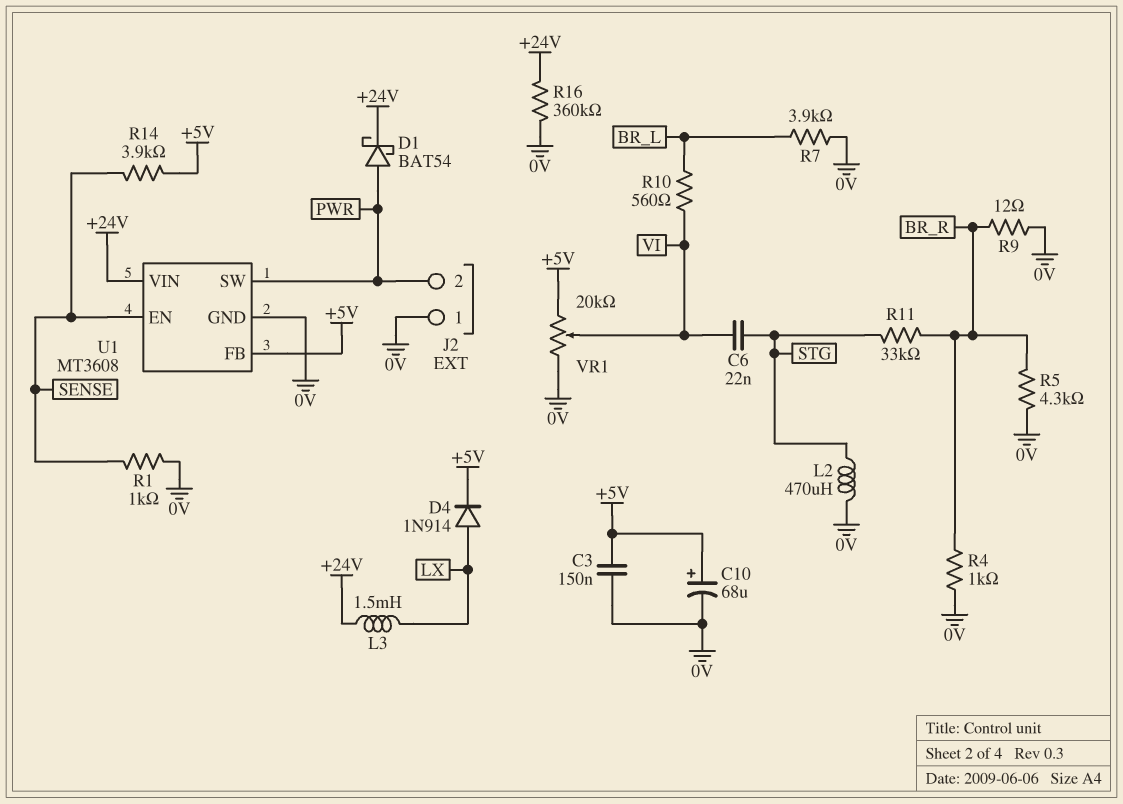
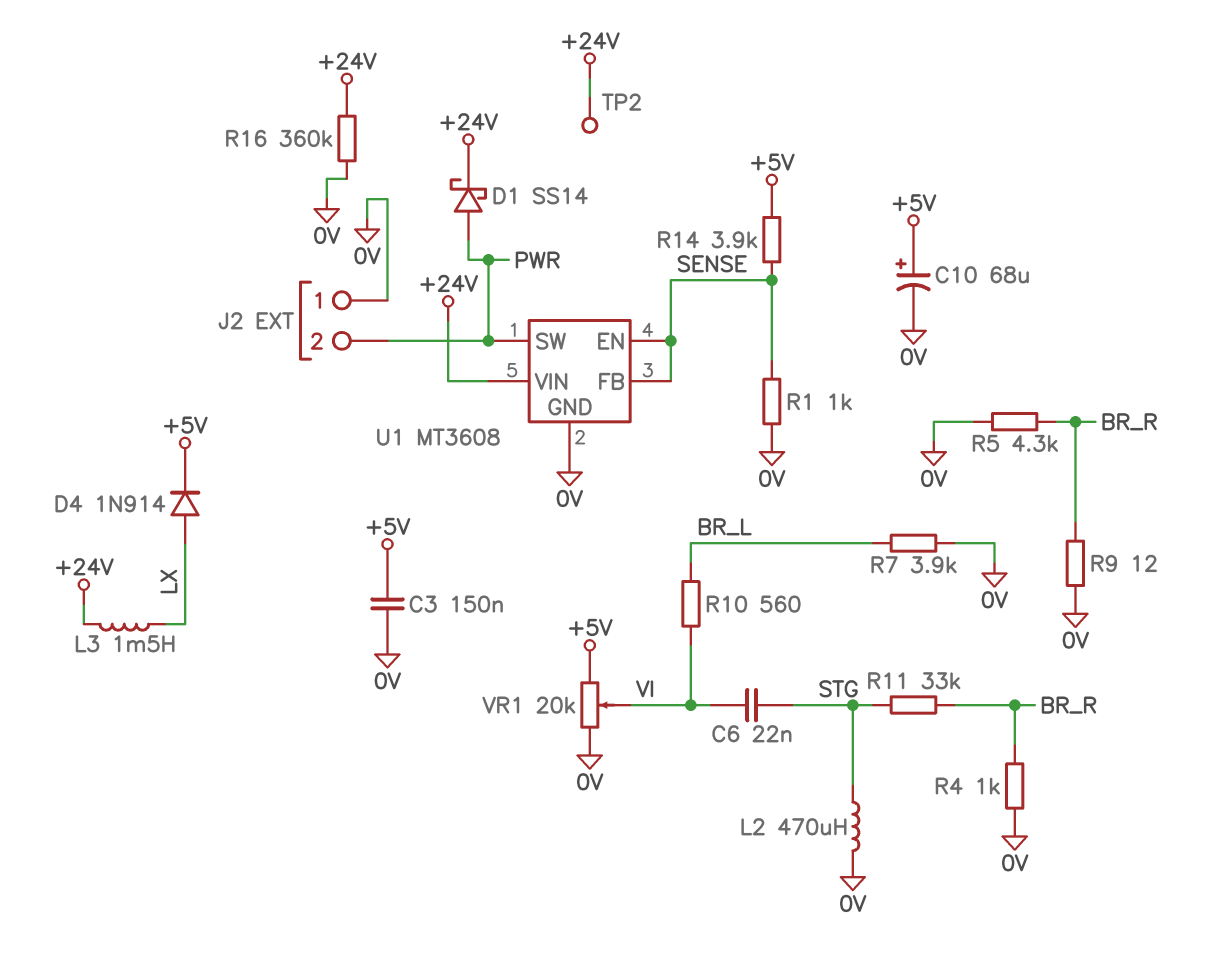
D1: schottky BAT54 (A PWR, K +24V) -> schottky SS14 (A PWR, K +24V)
TP2: none -> test point (+24V)
U1 pin FB: +5V -> SENSE

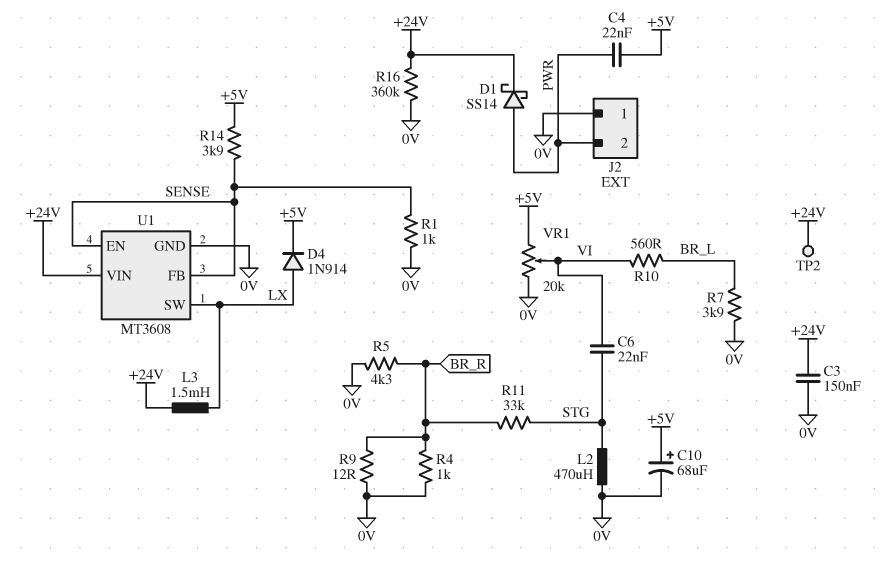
C3: 150nF (+5V, 0V) -> 150nF (+24V, 0V)
C4: none -> 22nF (+5V, PWR)
U1 pin SW: PWR -> LX

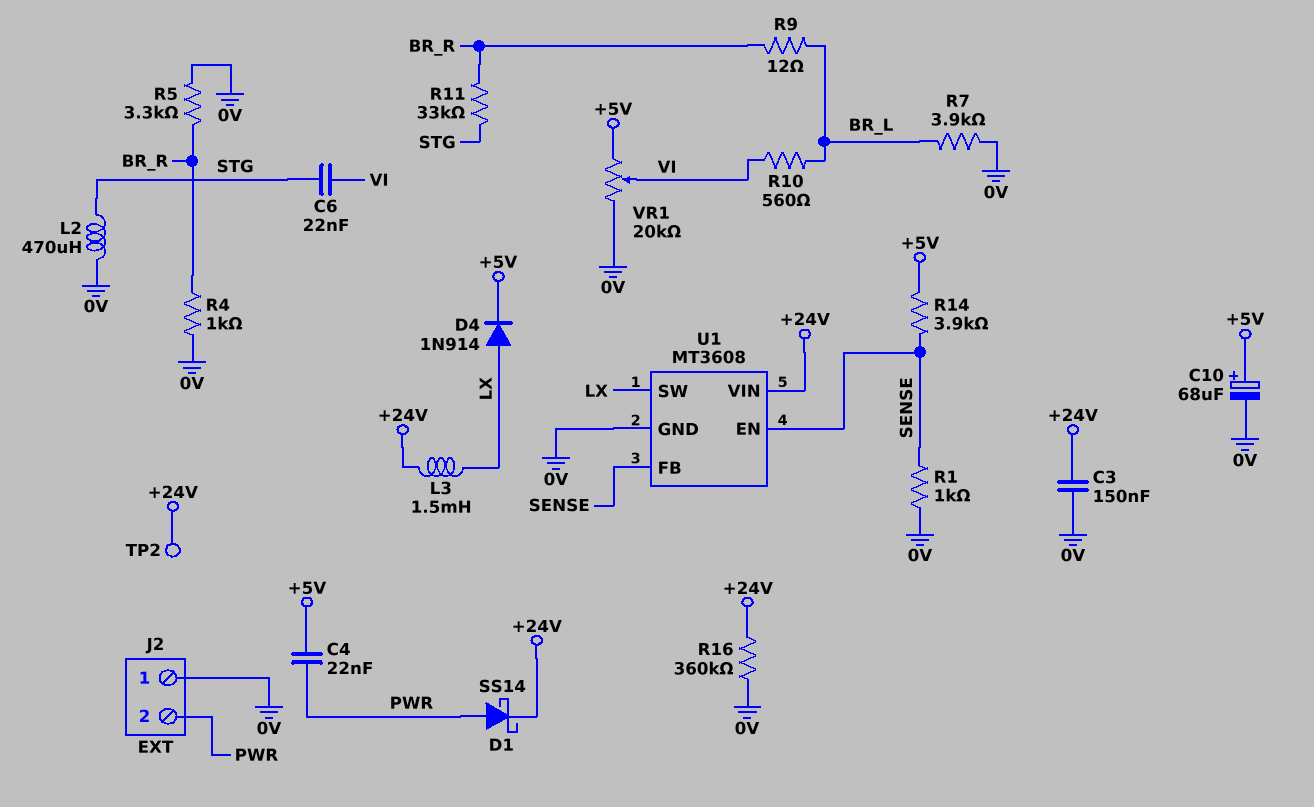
R5: 4.3k (0V, BR_R) -> 3.3k (0V, BR_R)
R9: 12 (0V, BR_R) -> 12 (BR_L, BR_R)

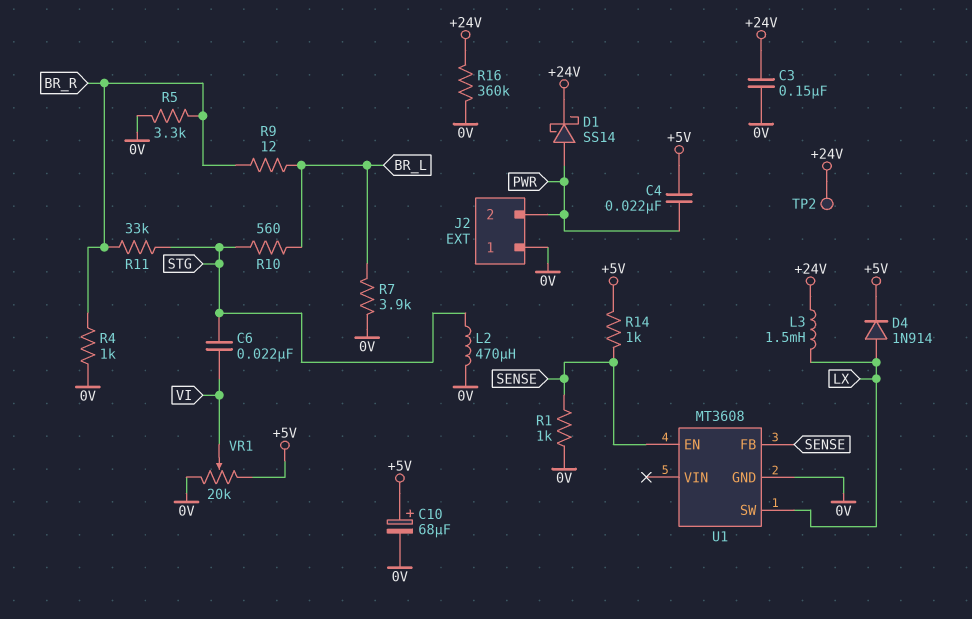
R10: 560 (BR_L, VI) -> 560 (BR_L, STG)
R14: 3.9k (+5V, SENSE) -> 1k (+5V, SENSE)
U1 pin VIN: +24V -> none

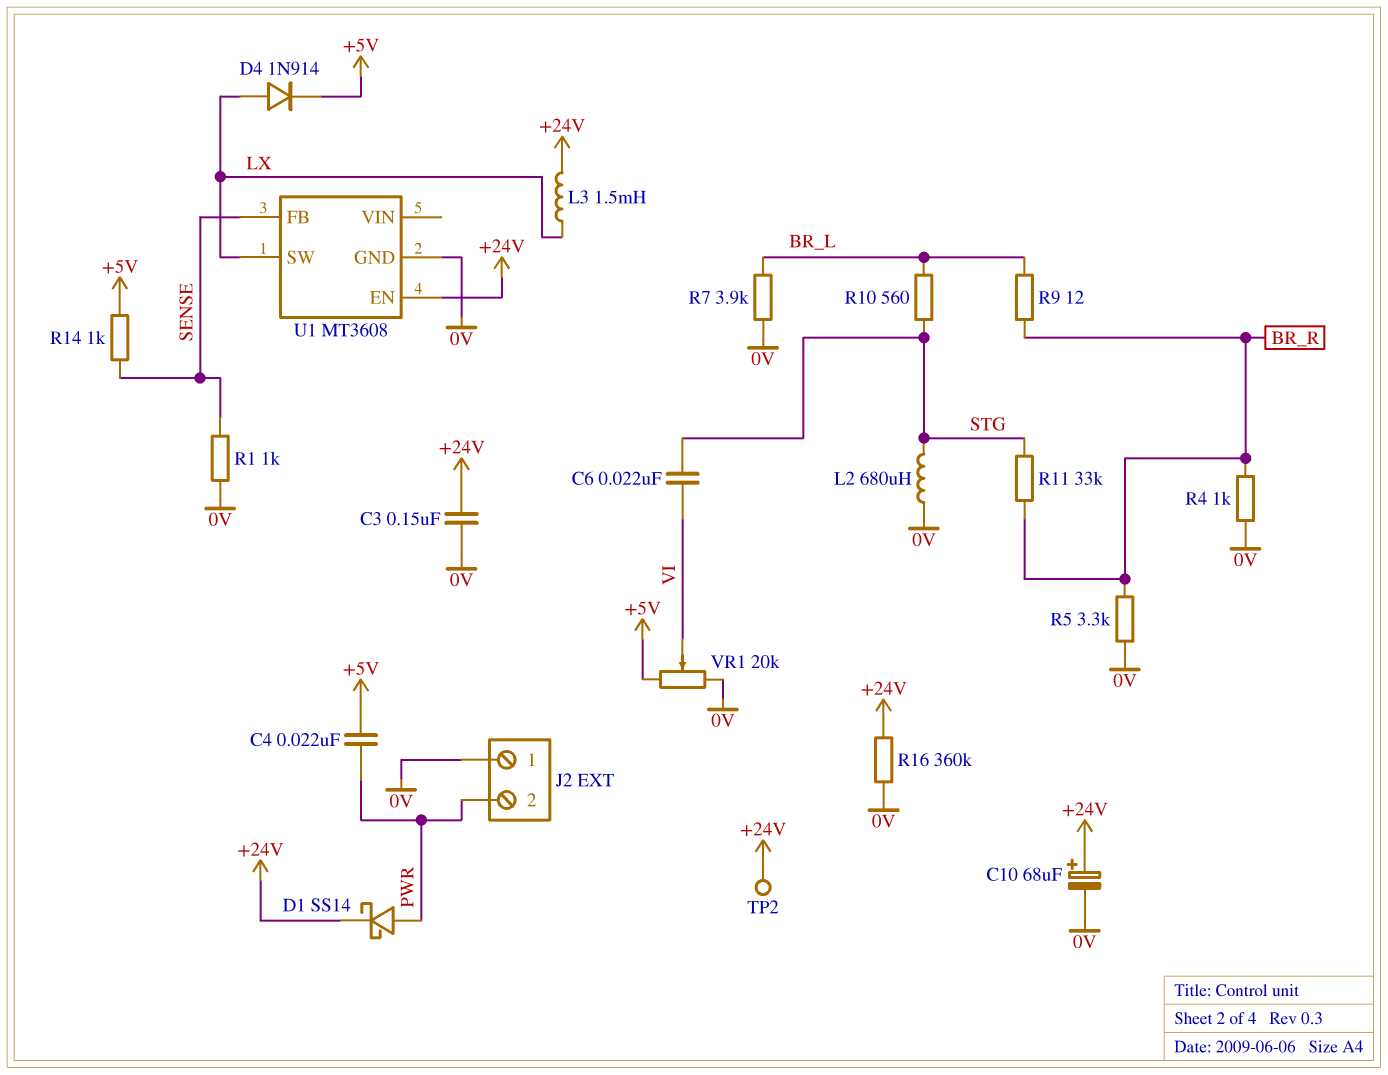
C10: 68uF (plus +5V, minus 0V) -> 68uF (plus +24V, minus 0V)
L2: 470uH (0V, STG) -> 680uH (0V, STG)
U1 pin EN: SENSE -> +24V

